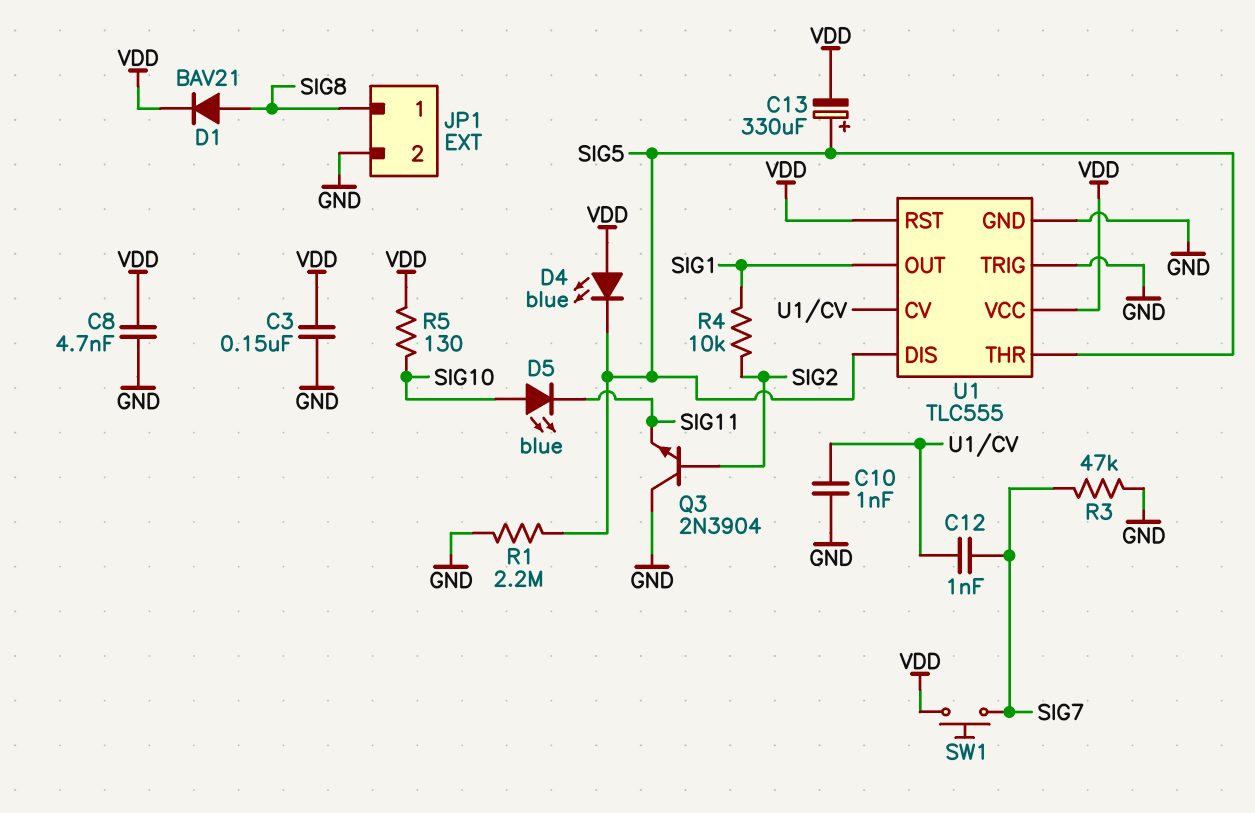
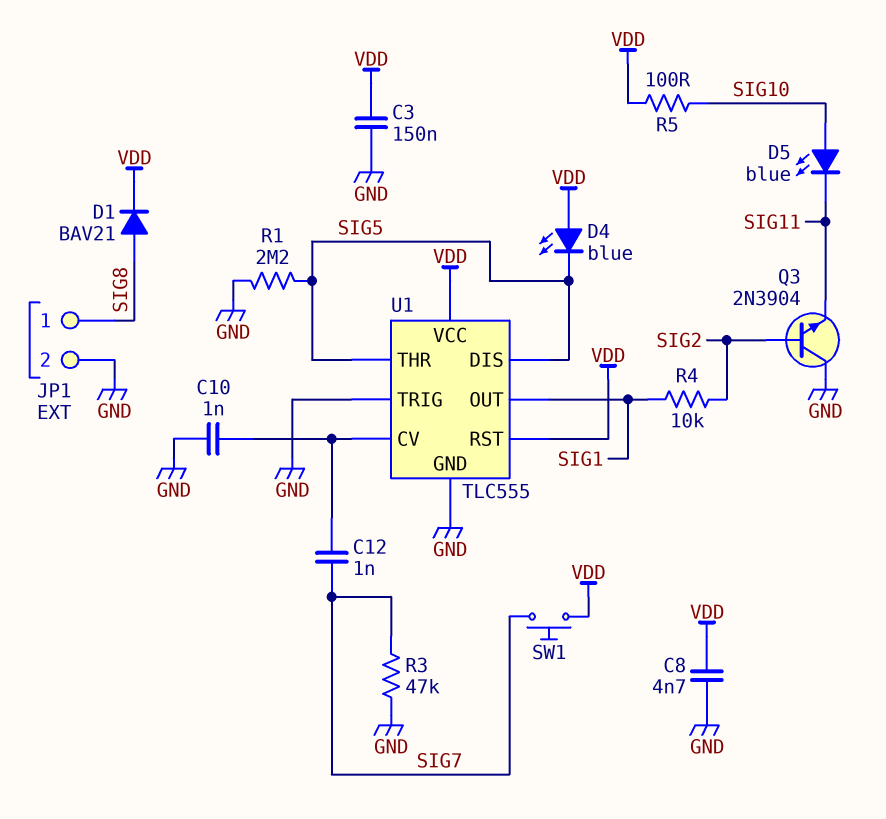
C13: 330uF (plus SIG5, minus VDD) -> none
R5: 130 (SIG10, VDD) -> 100 (SIG10, VDD)

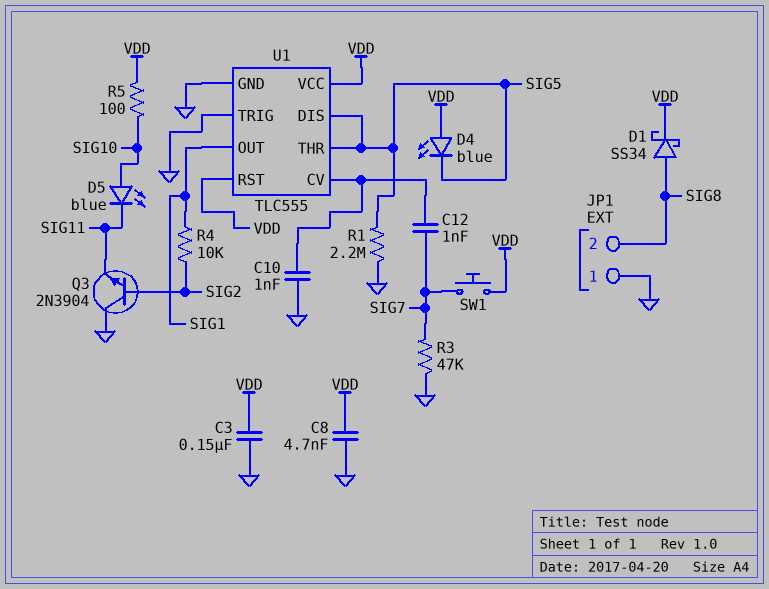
D1: diode BAV21 (A SIG8, K VDD) -> schottky SS34 (A SIG8, K VDD)
JP1 pin 1: SIG8 -> GND
JP1 pin 2: GND -> SIG8

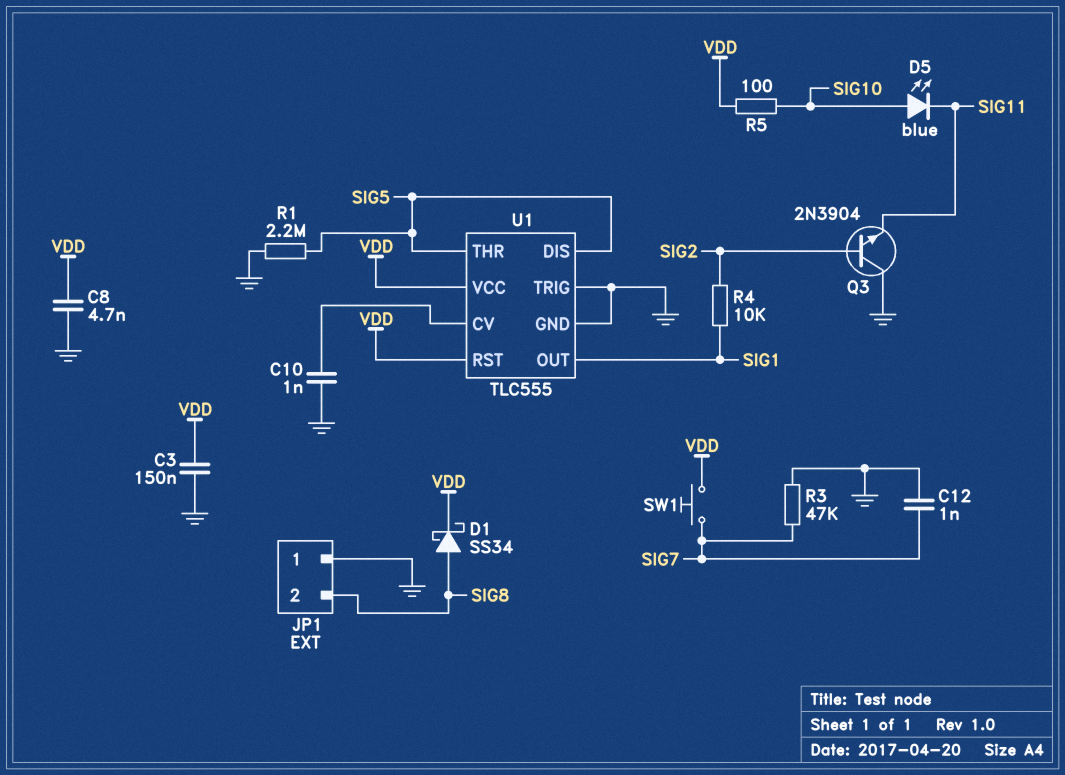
C12: 1nF (SIG7, U1/CV) -> 1nF (GND, SIG7)
D4: LED blue (A VDD, K SIG5) -> none

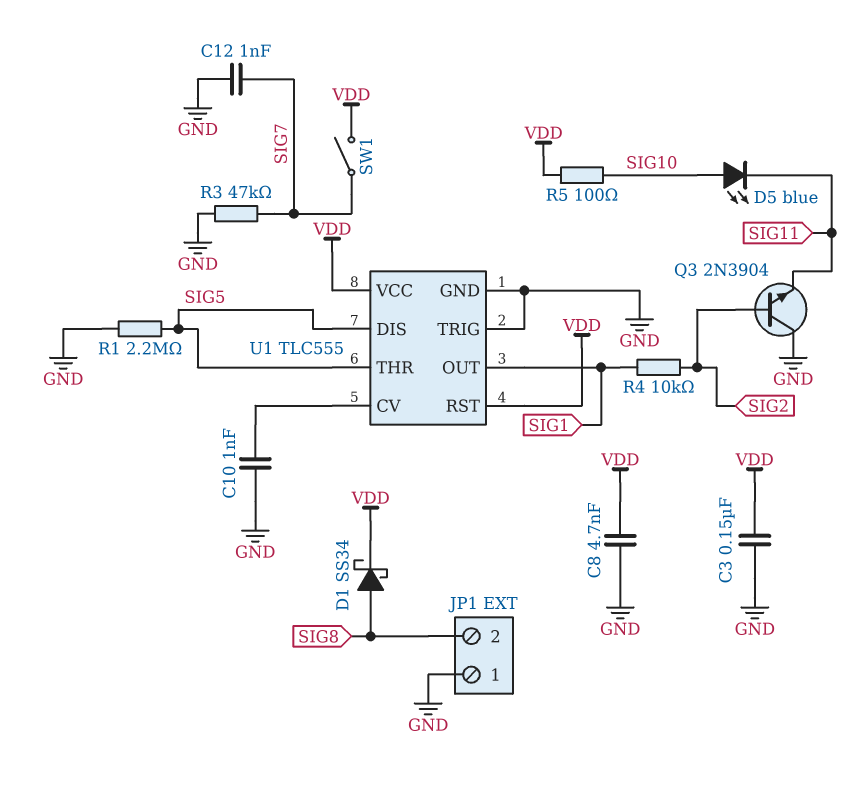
SW1: button (SIG7, VDD) -> switch (SIG7, VDD)

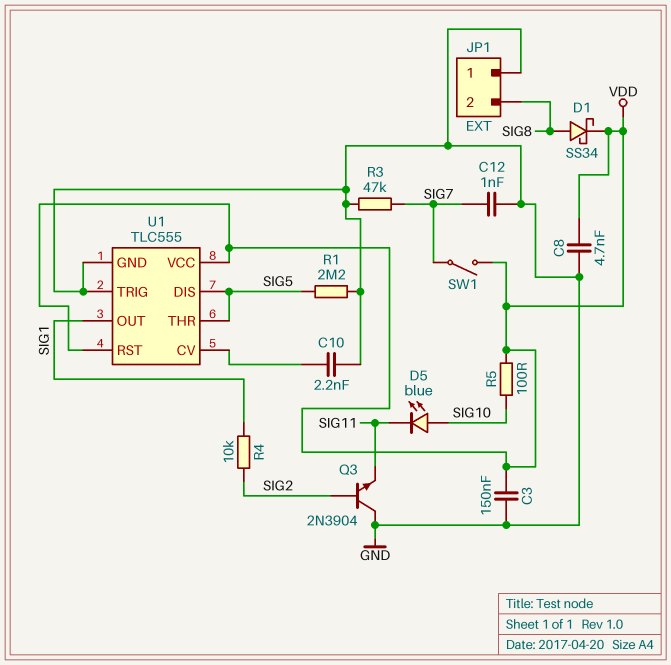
C10: 1nF (GND, U1/CV) -> 2.2nF (GND, U1/CV)

